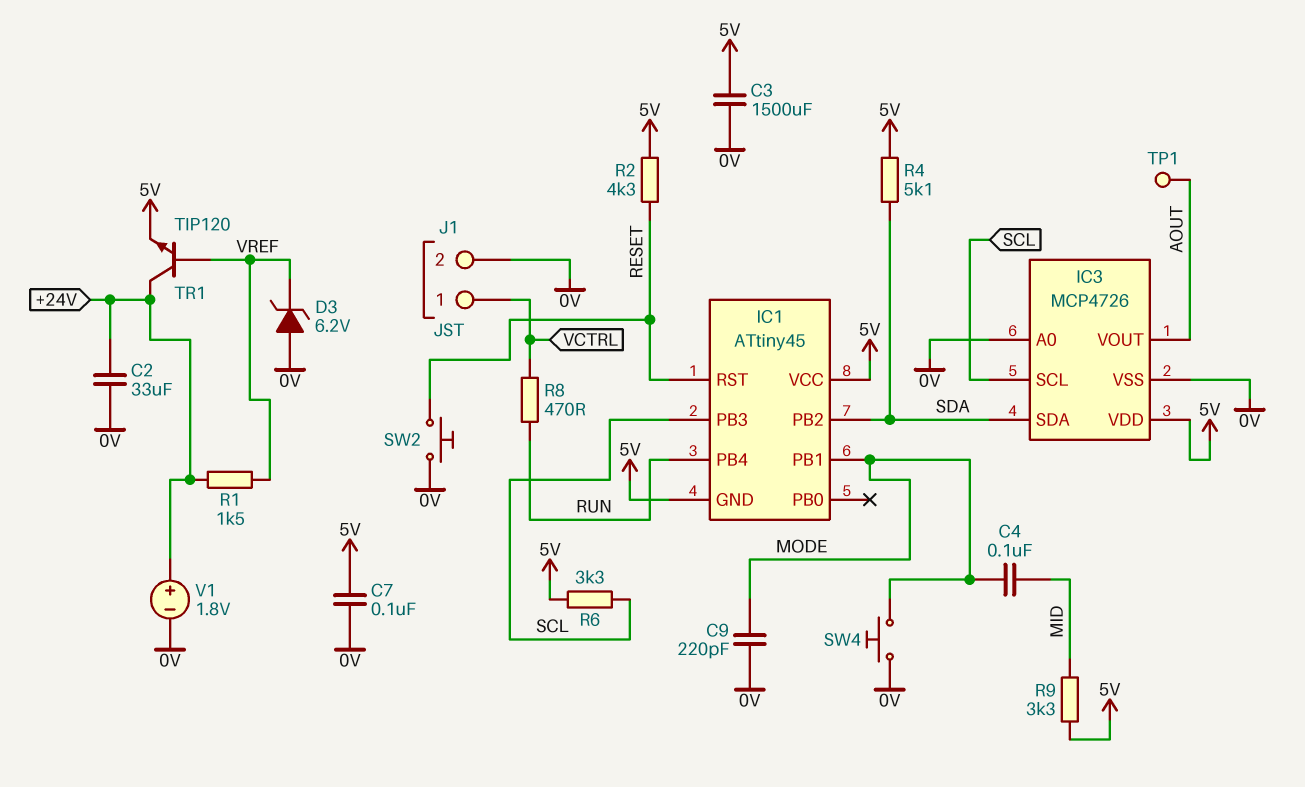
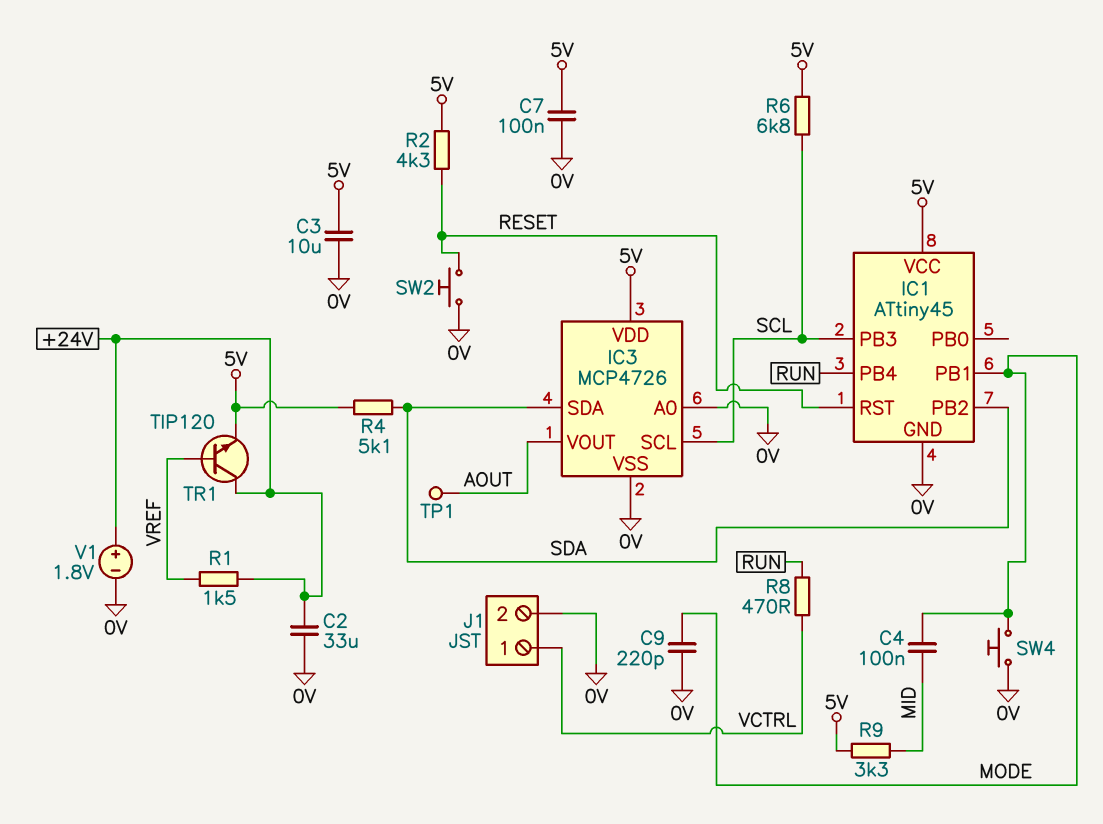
C3: 1500uF (0V, 5V) -> 10uF (0V, 5V)
D3: zener 6.2V (A 0V, K VREF) -> none
IC1 pin GND: 5V -> 0V
R6: 3.3k (5V, SCL) -> 6.8k (5V, SCL)

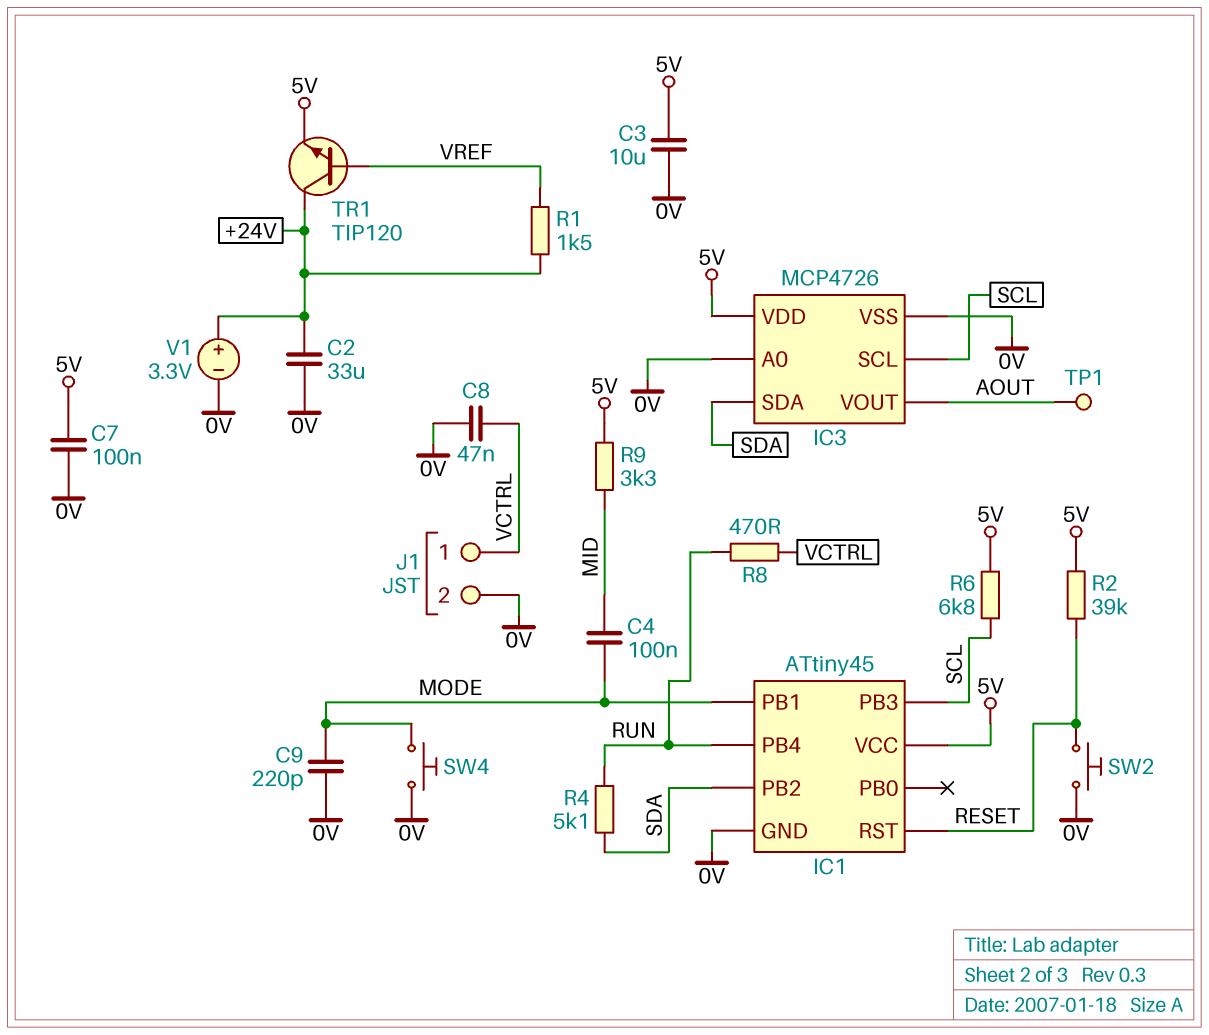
C8: none -> 47nF (0V, VCTRL)
R2: 4.3k (5V, RESET) -> 39k (5V, RESET)
R4: 5.1k (5V, SDA) -> 5.1k (RUN, SDA)
V1: 1.8V (plus +24V, minus 0V) -> 3.3V (plus +24V, minus 0V)

